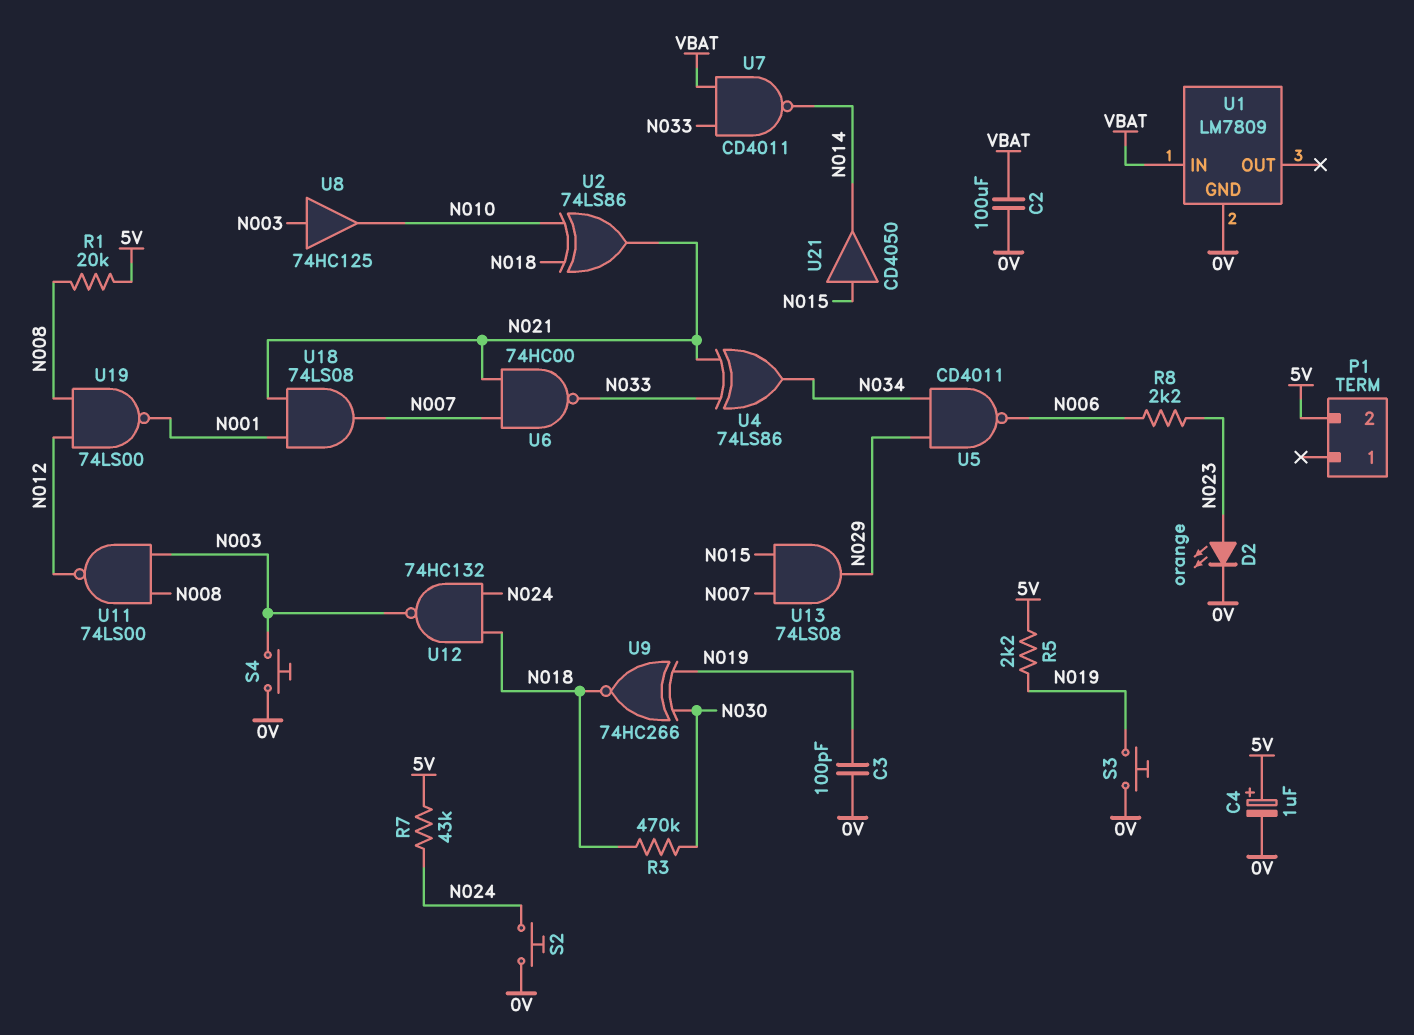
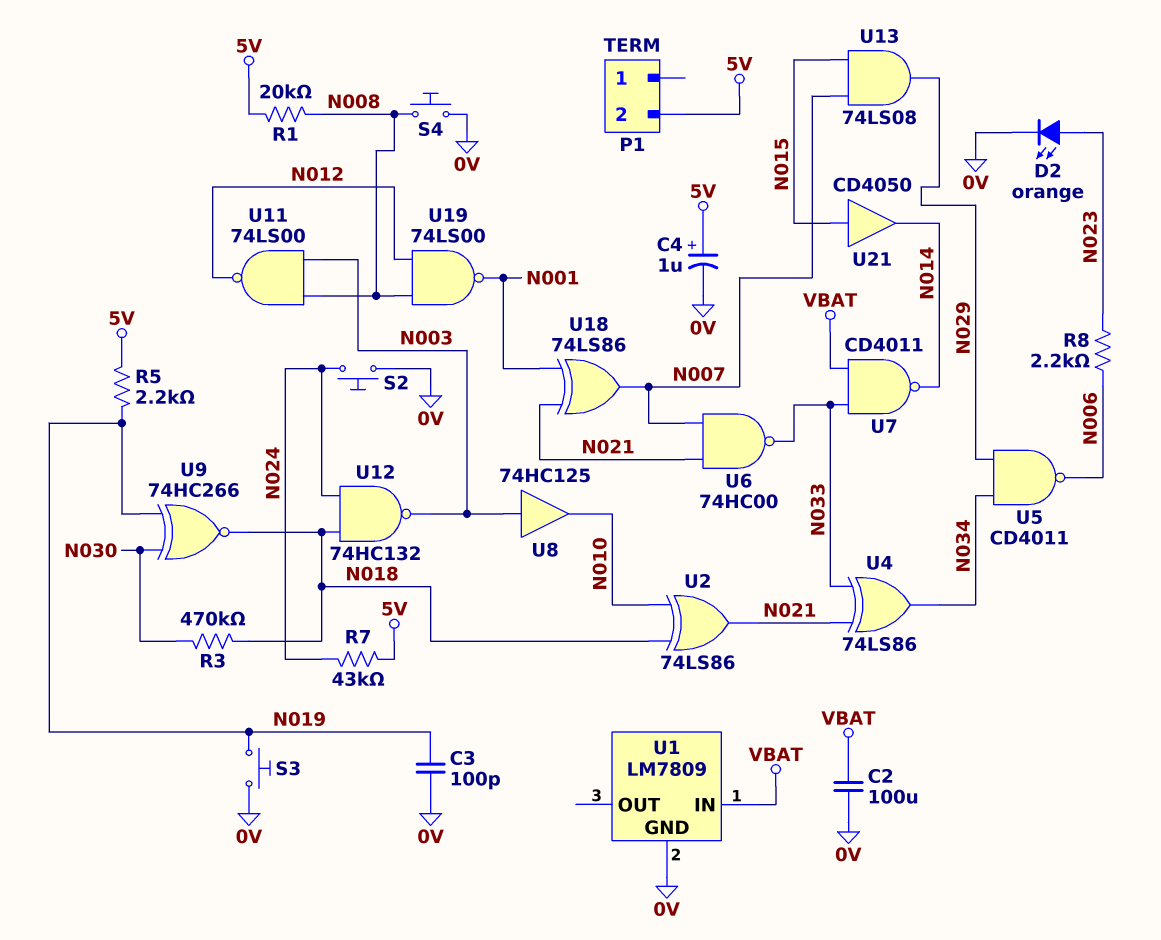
S4: button (0V, N003) -> button (0V, N008)
U18: AND 74LS08 (in N001, in N021, out N007) -> XOR 74LS86 (in N001, in N021, out N007)

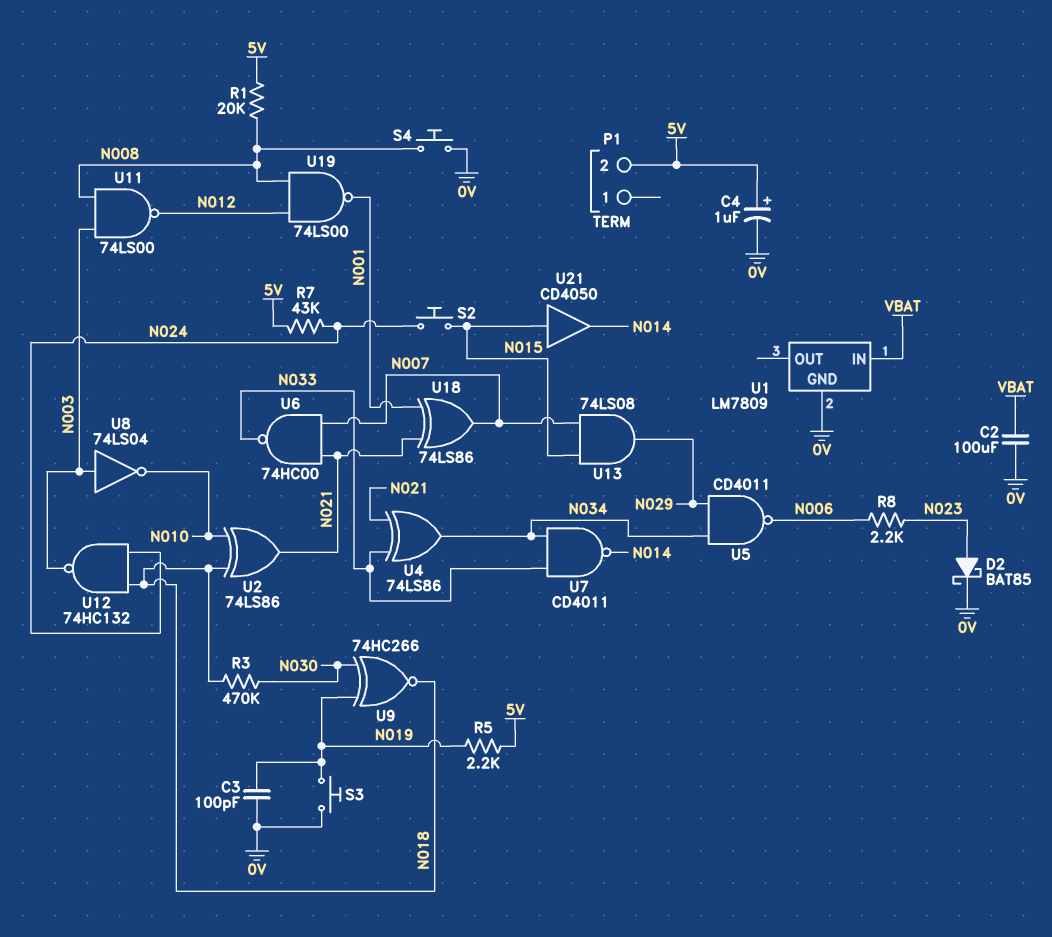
D2: LED orange (A N023, K 0V) -> schottky BAT85 (A N023, K 0V)
S2: button (0V, N024) -> button (N015, N024)
U7: NAND CD4011 (in N033, in VBAT, out N014) -> NAND CD4011 (in N033, in N034, out N014)
U8: buffer 74HC125 (in N003, out N010) -> NOT 74LS04 (in N003, out N010)

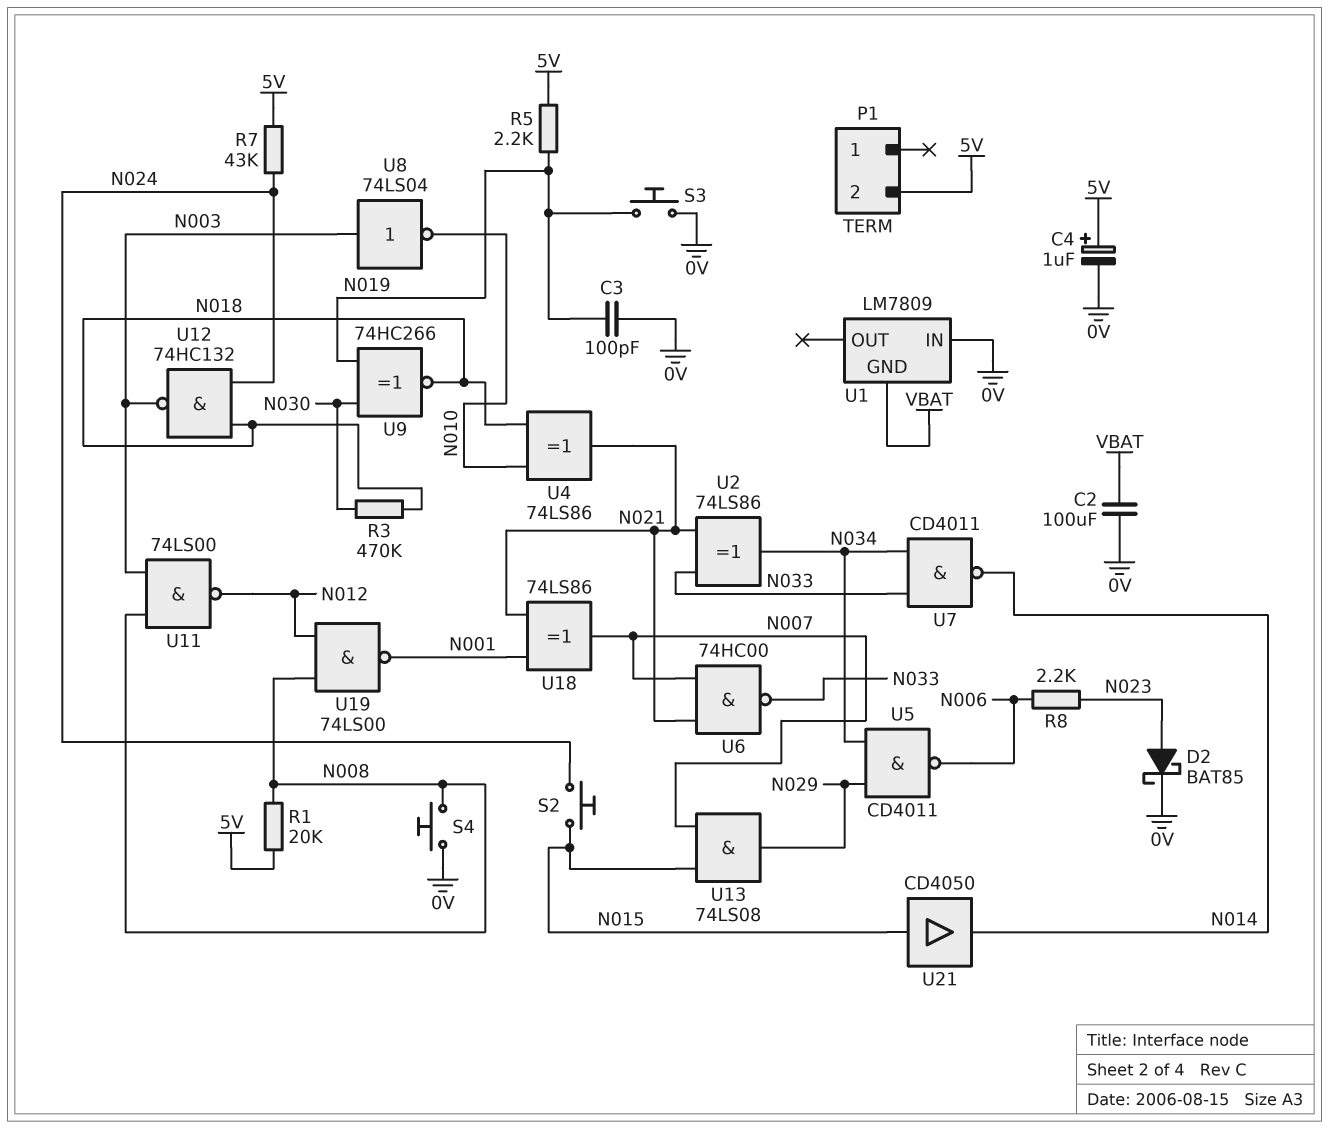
U1 pin GND: 0V -> VBAT
U1 pin IN: VBAT -> 0V
U2: XOR 74LS86 (in N010, in N018, out N021) -> XOR 74LS86 (in N021, in N033, out N034)
U4: XOR 74LS86 (in N021, in N033, out N034) -> XOR 74LS86 (in N010, in N018, out N021)

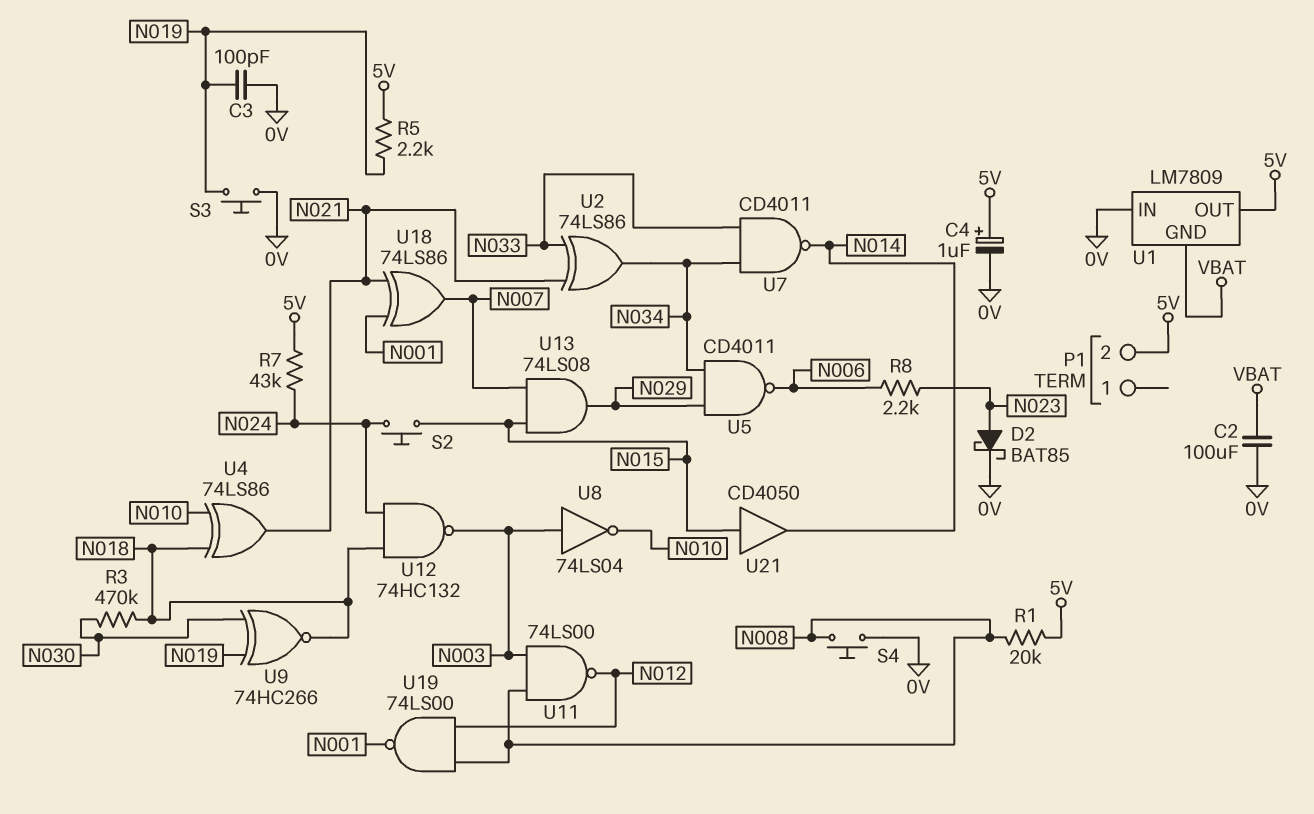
U1 pin OUT: none -> 5V
U6: NAND 74HC00 (in N007, in N021, out N033) -> none

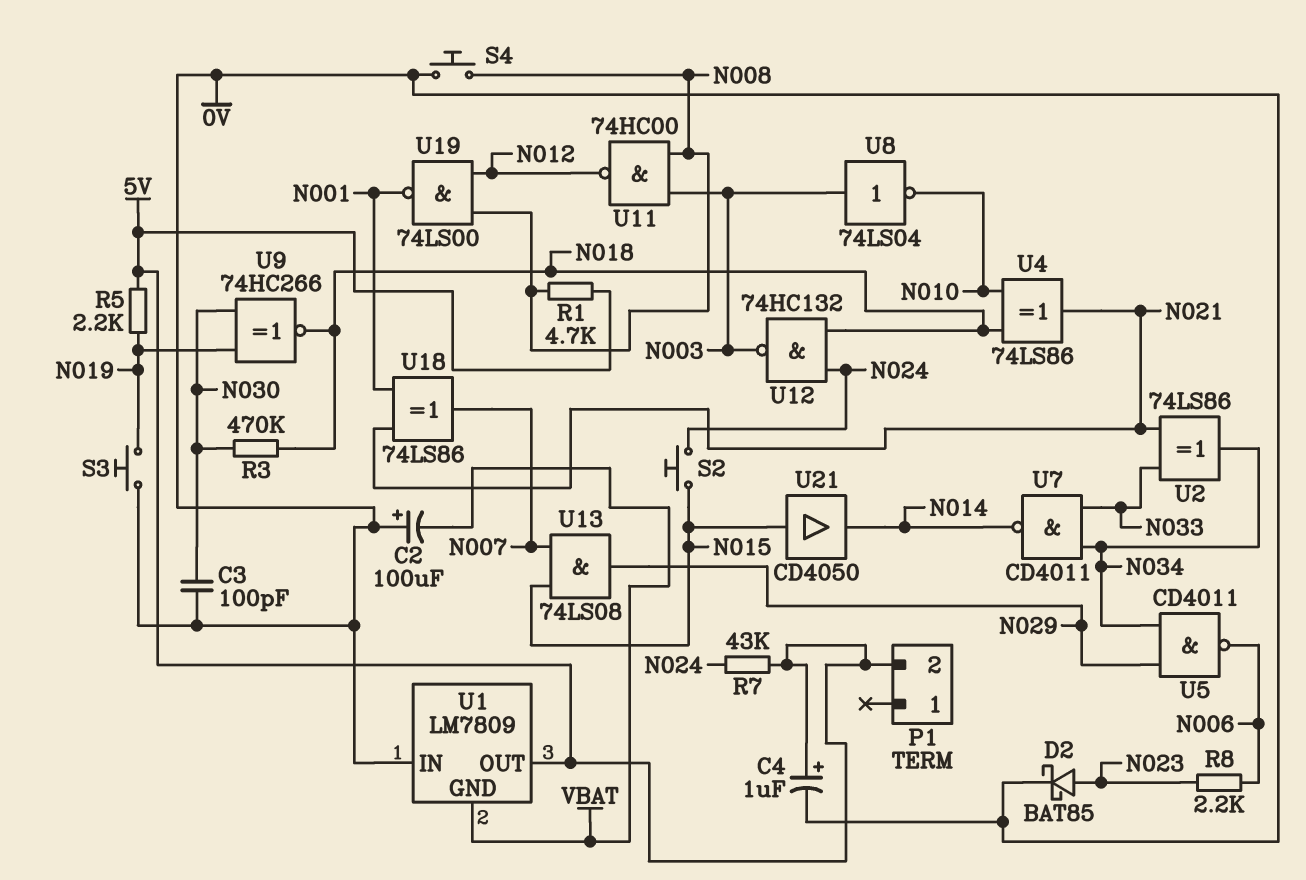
C2: 100uF (0V, VBAT) -> 100uF (plus 0V, minus VBAT)
C3: 100pF (0V, N019) -> 100pF (0V, N030)
R1: 20k (5V, N008) -> 4.7k (5V, N008)
U11: NAND 74LS00 (in N003, in N008, out N012) -> NAND 74HC00 (in N003, in N008, out N012)

